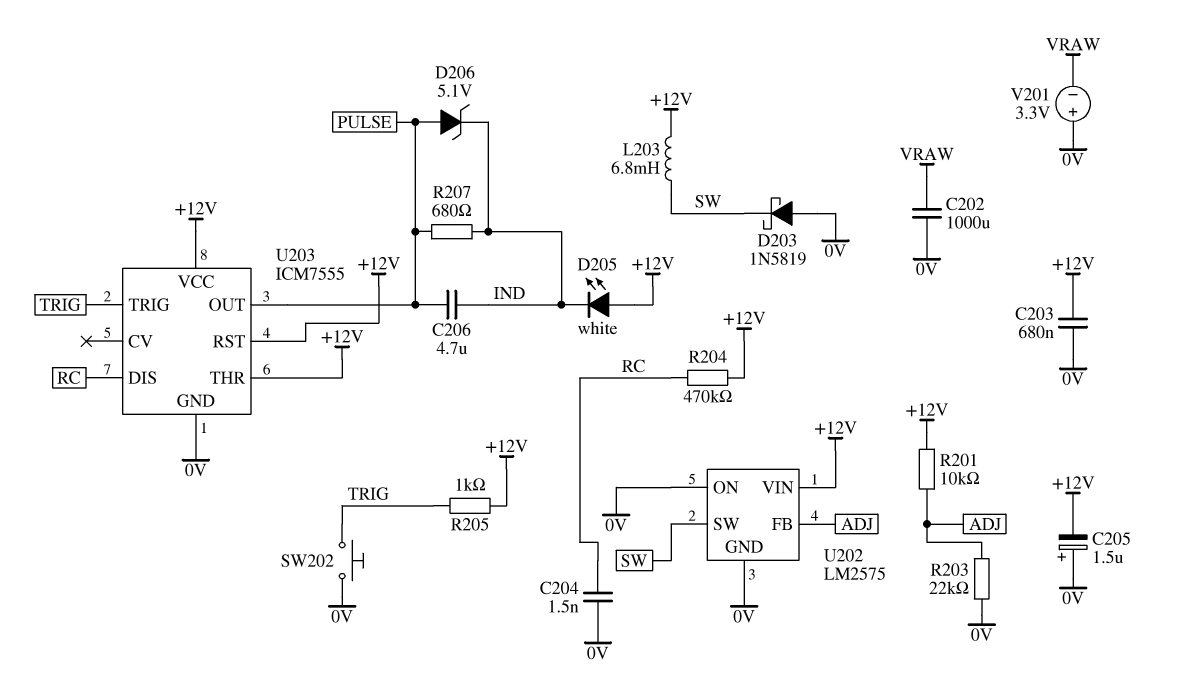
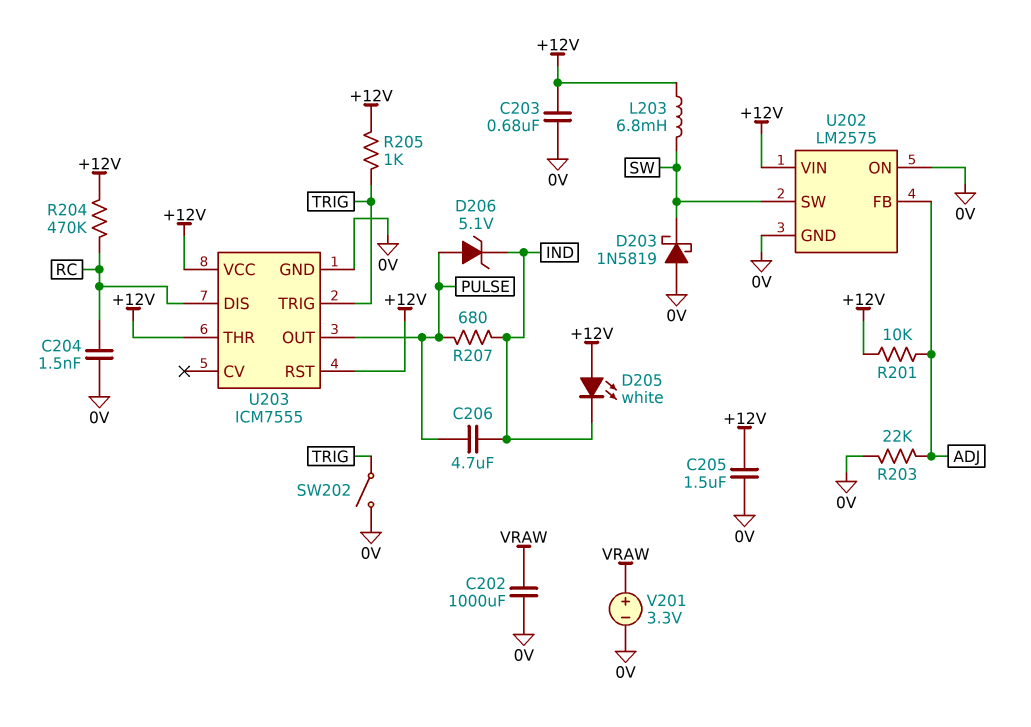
C205: 1.5uF (plus 0V, minus +12V) -> 1.5uF (+12V, 0V)
SW202: button (0V, TRIG) -> switch (0V, TRIG)
V201: 3.3V (plus 0V, minus VRAW) -> 3.3V (plus VRAW, minus 0V)

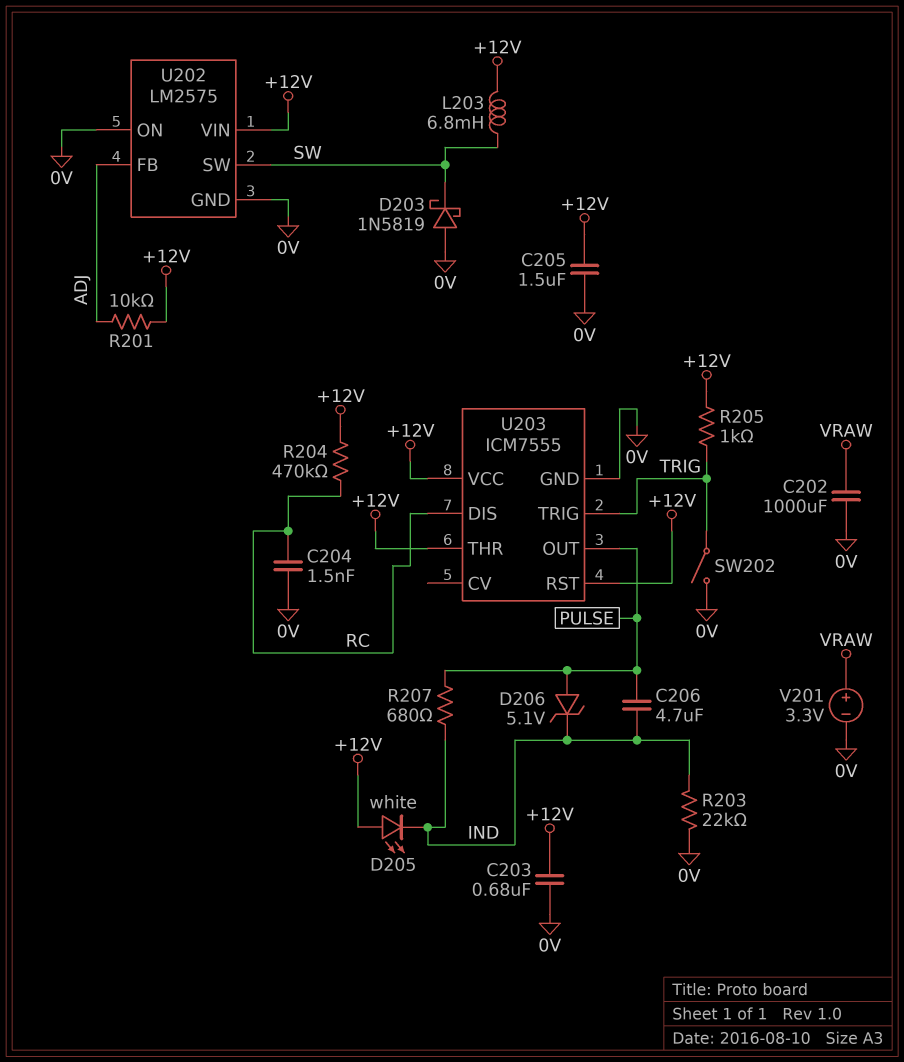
R203: 22k (0V, ADJ) -> 22k (0V, IND)

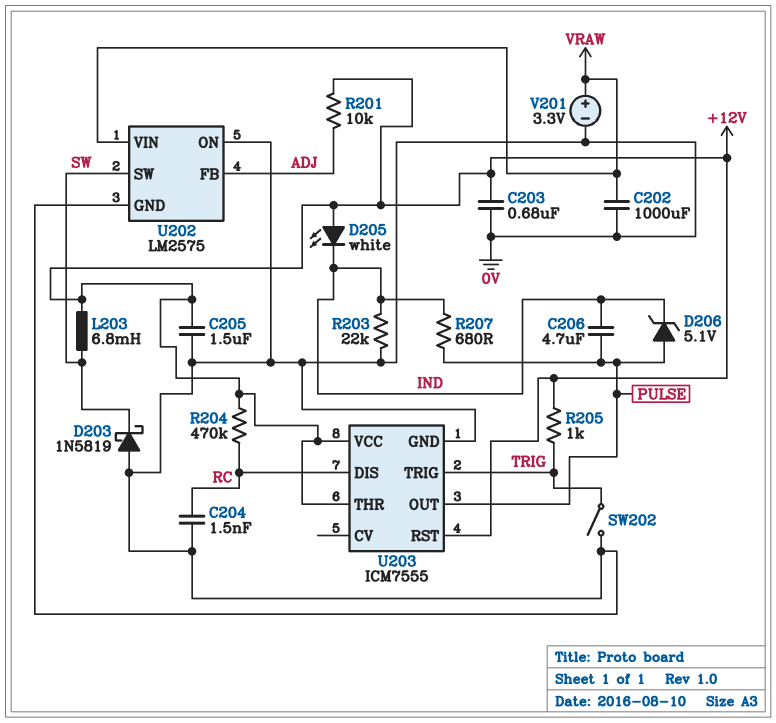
U202 pin VIN: +12V -> VRAW

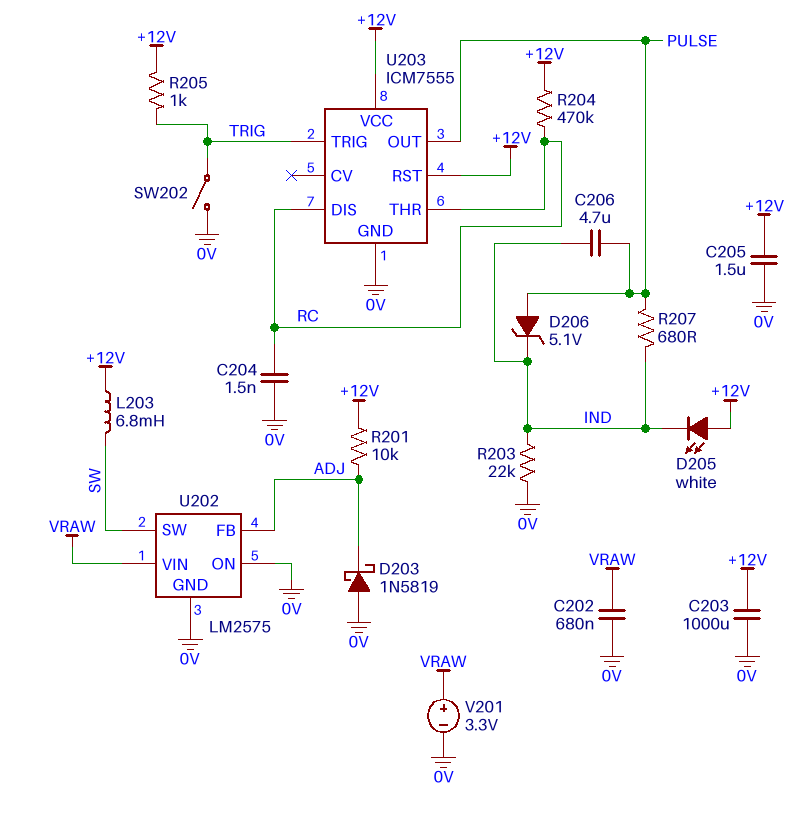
C202: 1000uF (0V, VRAW) -> 680nF (0V, VRAW)
C203: 680nF (+12V, 0V) -> 1000uF (+12V, 0V)
D203: schottky 1N5819 (A 0V, K SW) -> schottky 1N5819 (A 0V, K ADJ)
U203 pin THR: +12V -> RC

